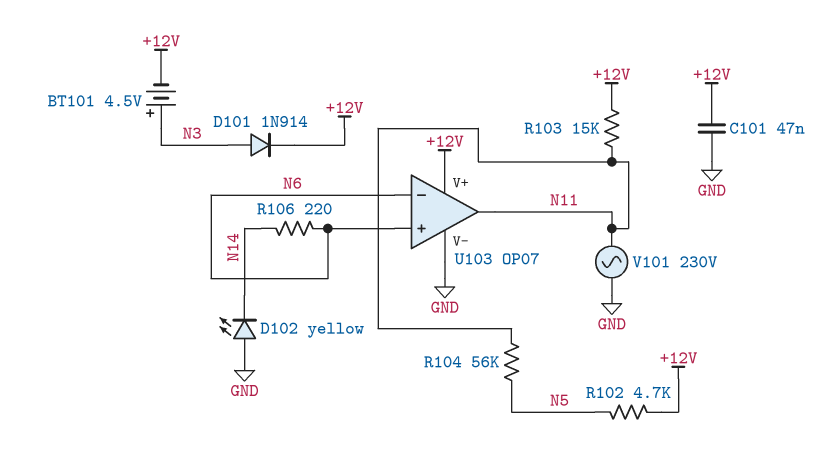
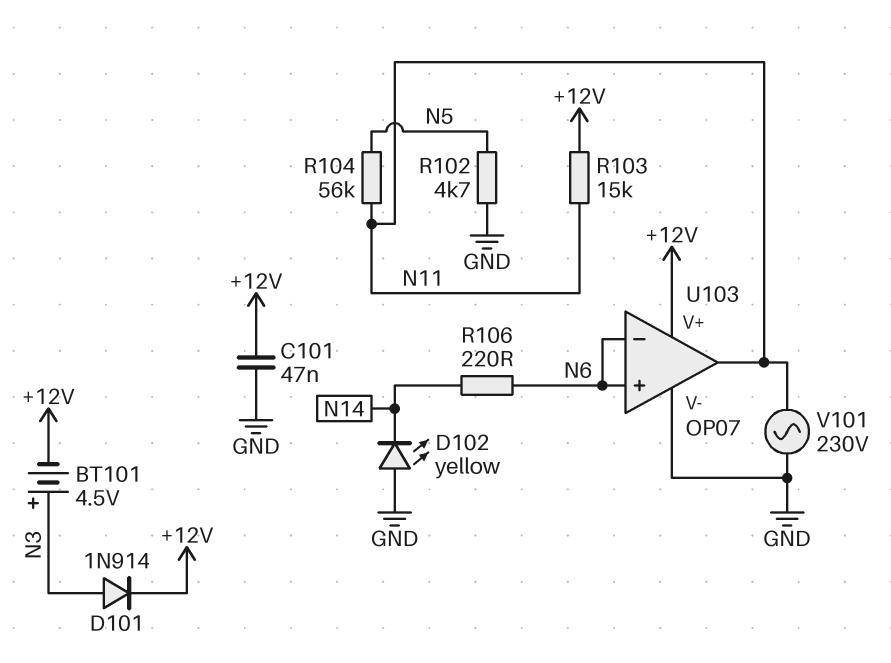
R102: 4.7k (+12V, N5) -> 4.7k (GND, N5)

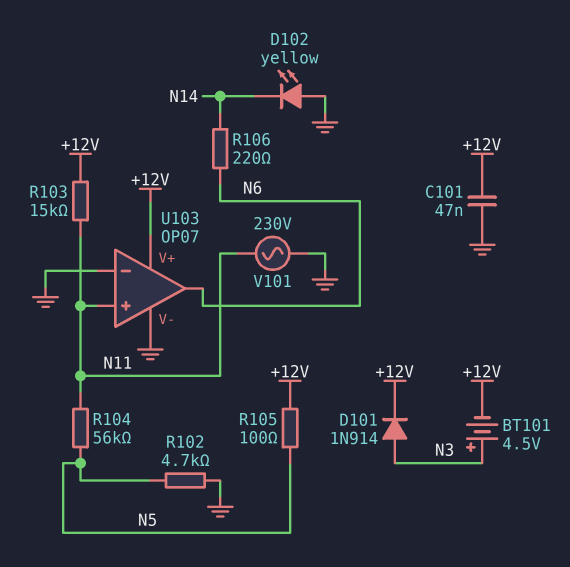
R105: none -> 100 (+12V, N5)
U103 pin in+: N6 -> N11
U103 pin in-: N6 -> GND
U103 pin out: N11 -> N6

